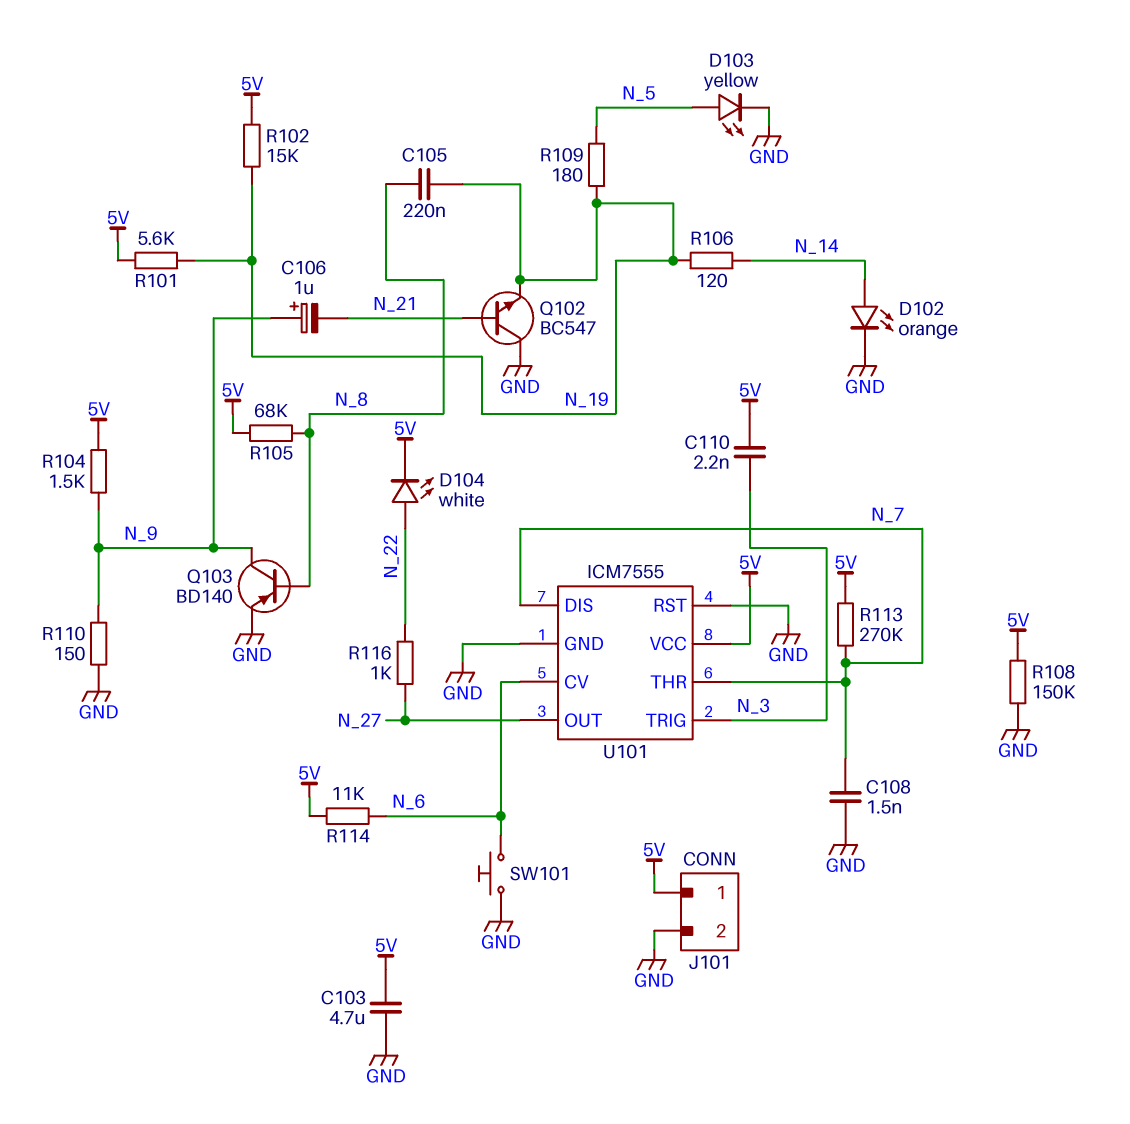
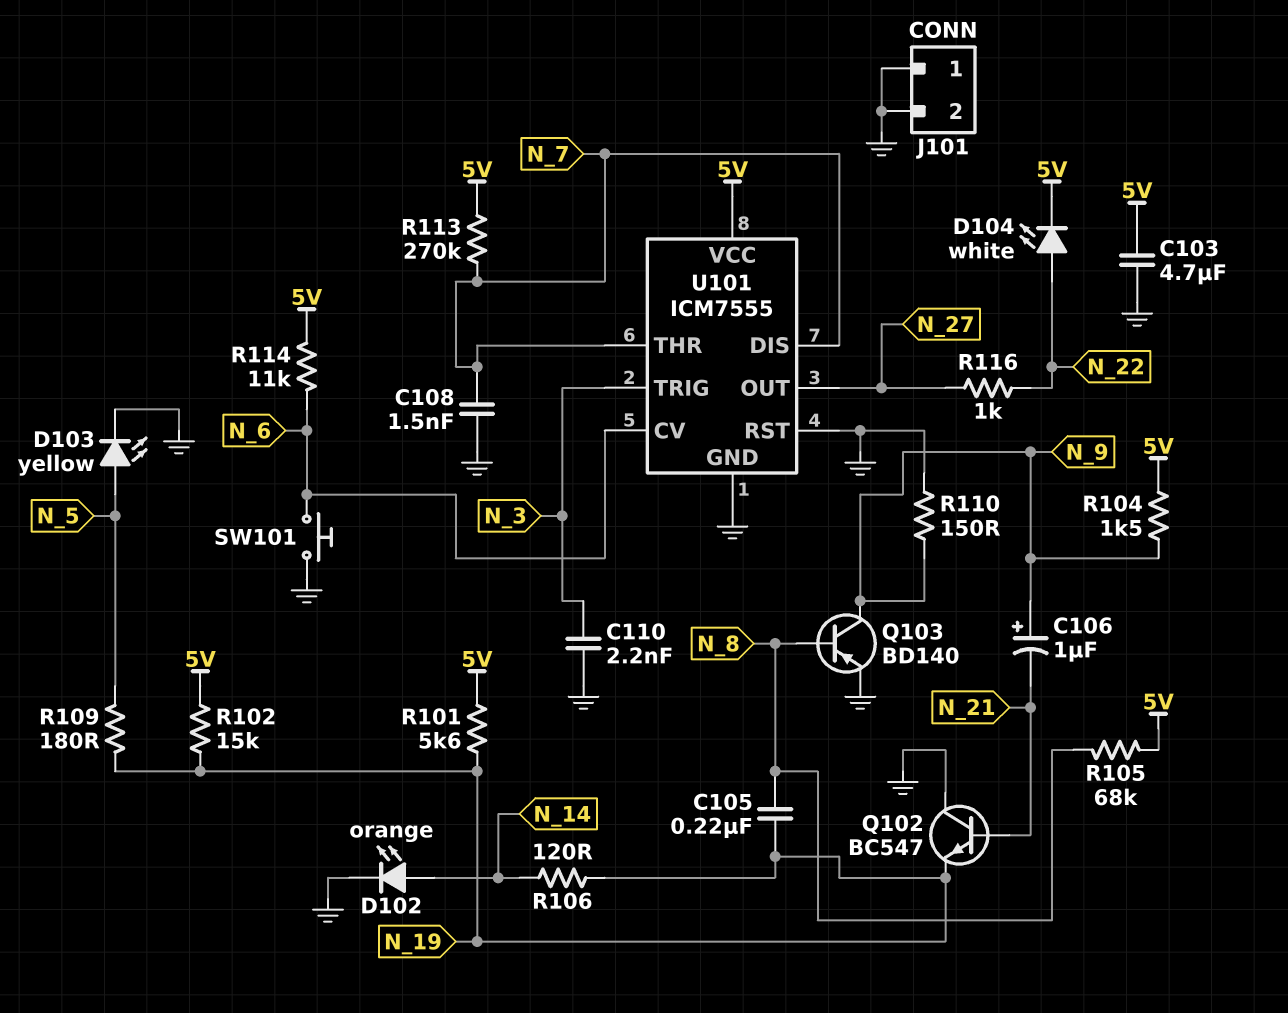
C110: 2.2nF (5V, N_3) -> 2.2nF (GND, N_3)
J101 pin 1: 5V -> GND
R108: 150k (5V, GND) -> none

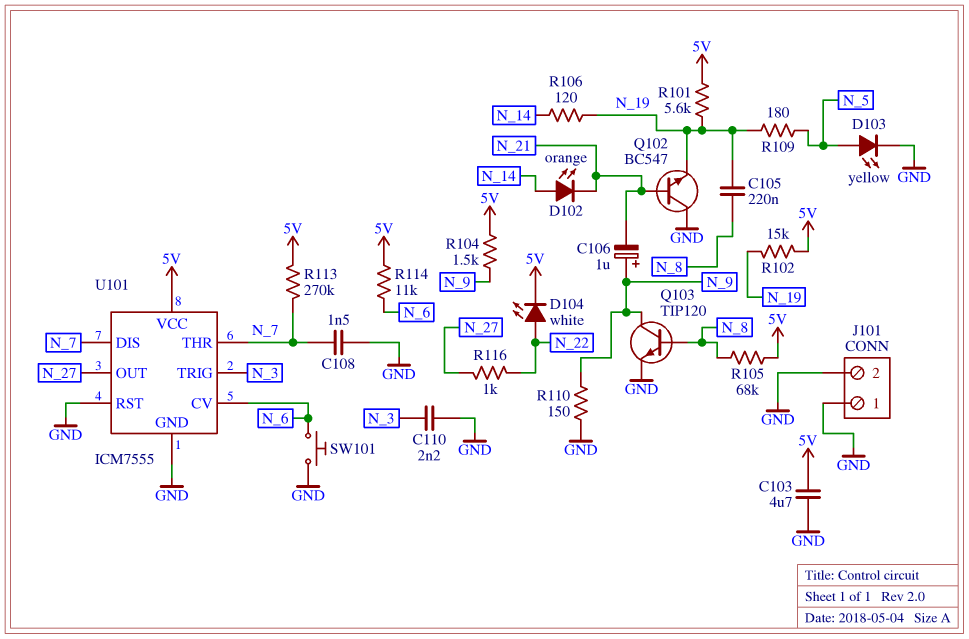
D102: LED orange (A N_14, K GND) -> LED orange (A N_14, K N_21)
Q103: PNP BD140 (B N_8, C N_9, E GND) -> NPN TIP120 (B N_8, C N_9, E GND)

